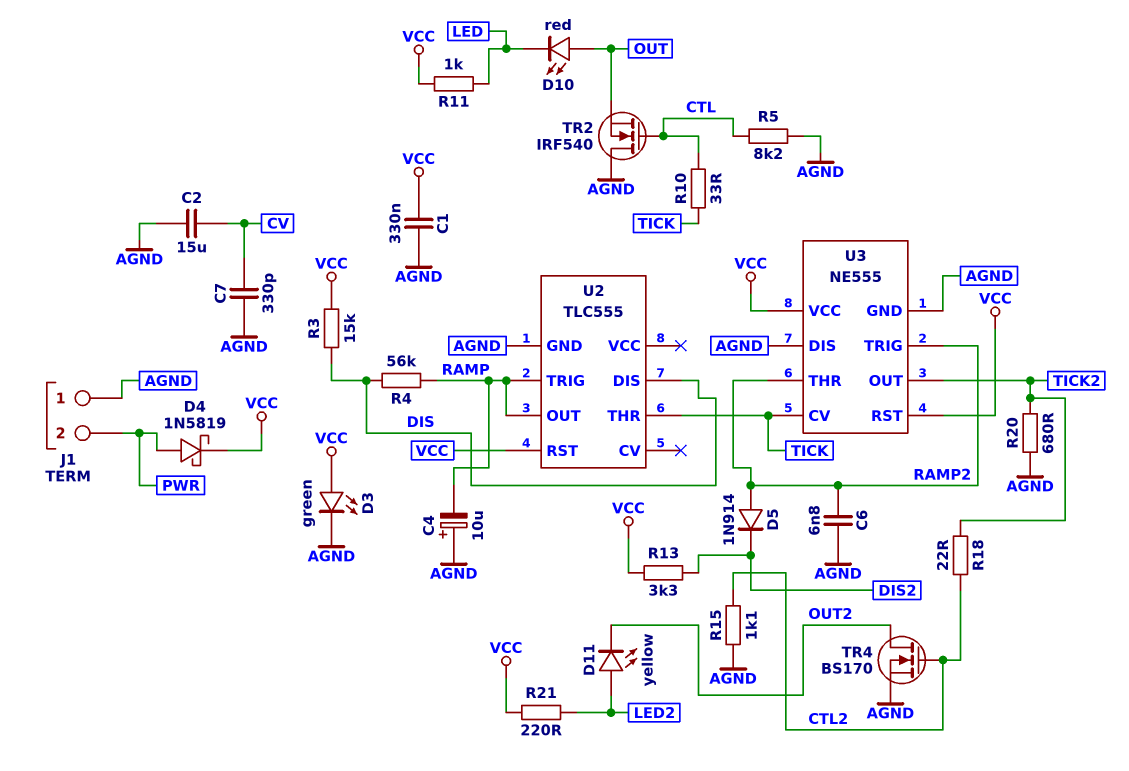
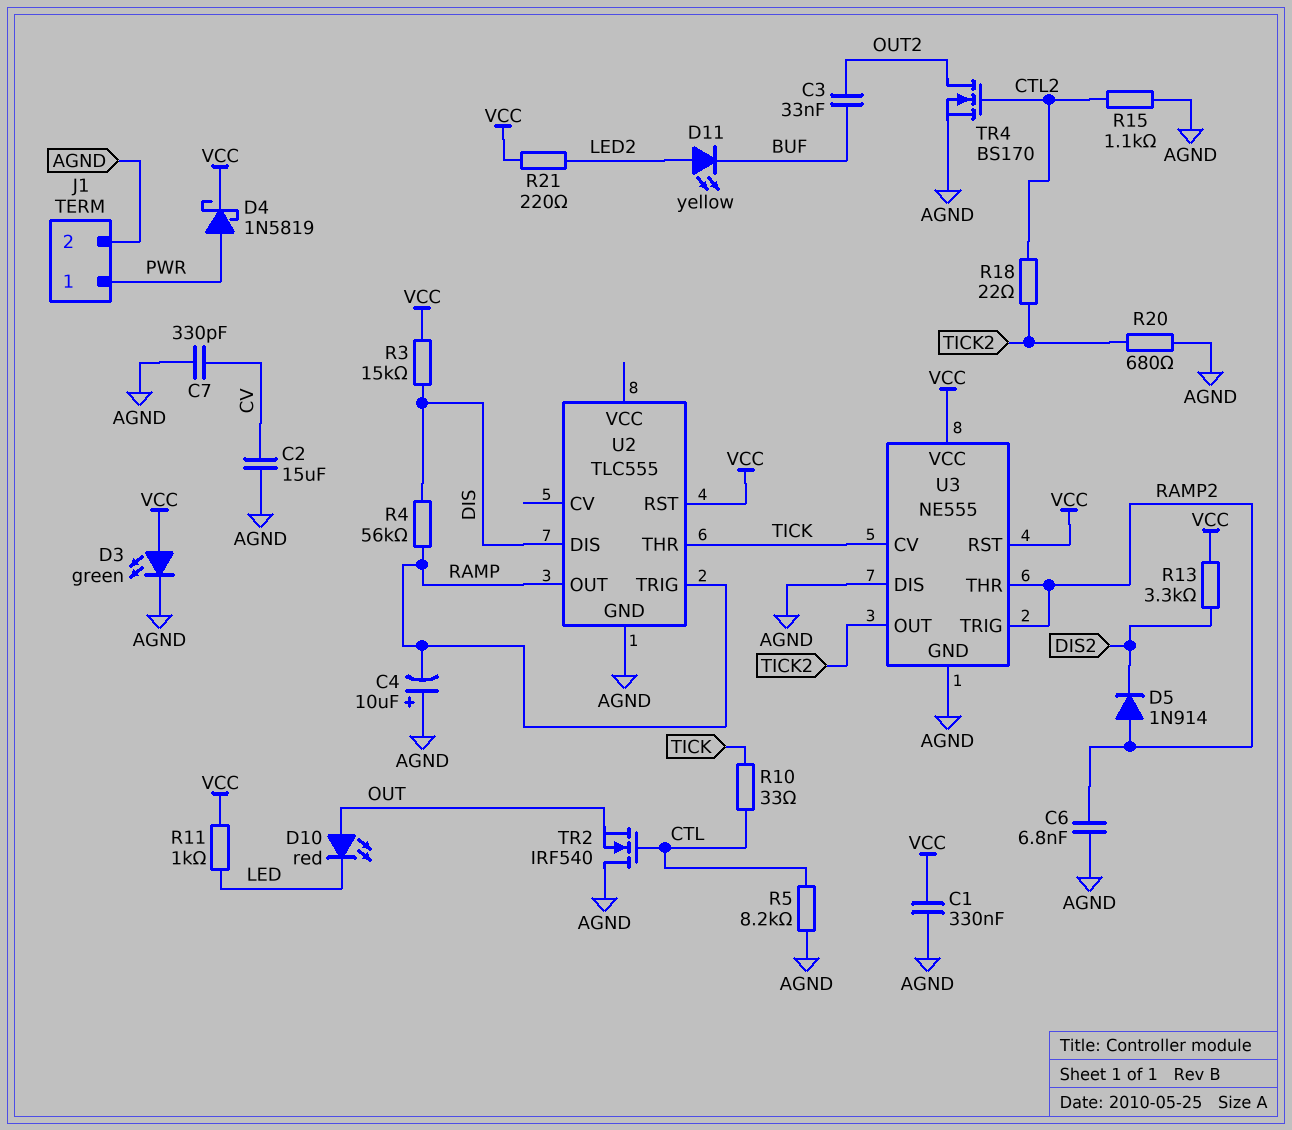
C3: none -> 33nF (BUF, OUT2)
D11: LED yellow (A LED2, K OUT2) -> LED yellow (A LED2, K BUF)
J1 pin 1: AGND -> PWR
J1 pin 2: PWR -> AGND

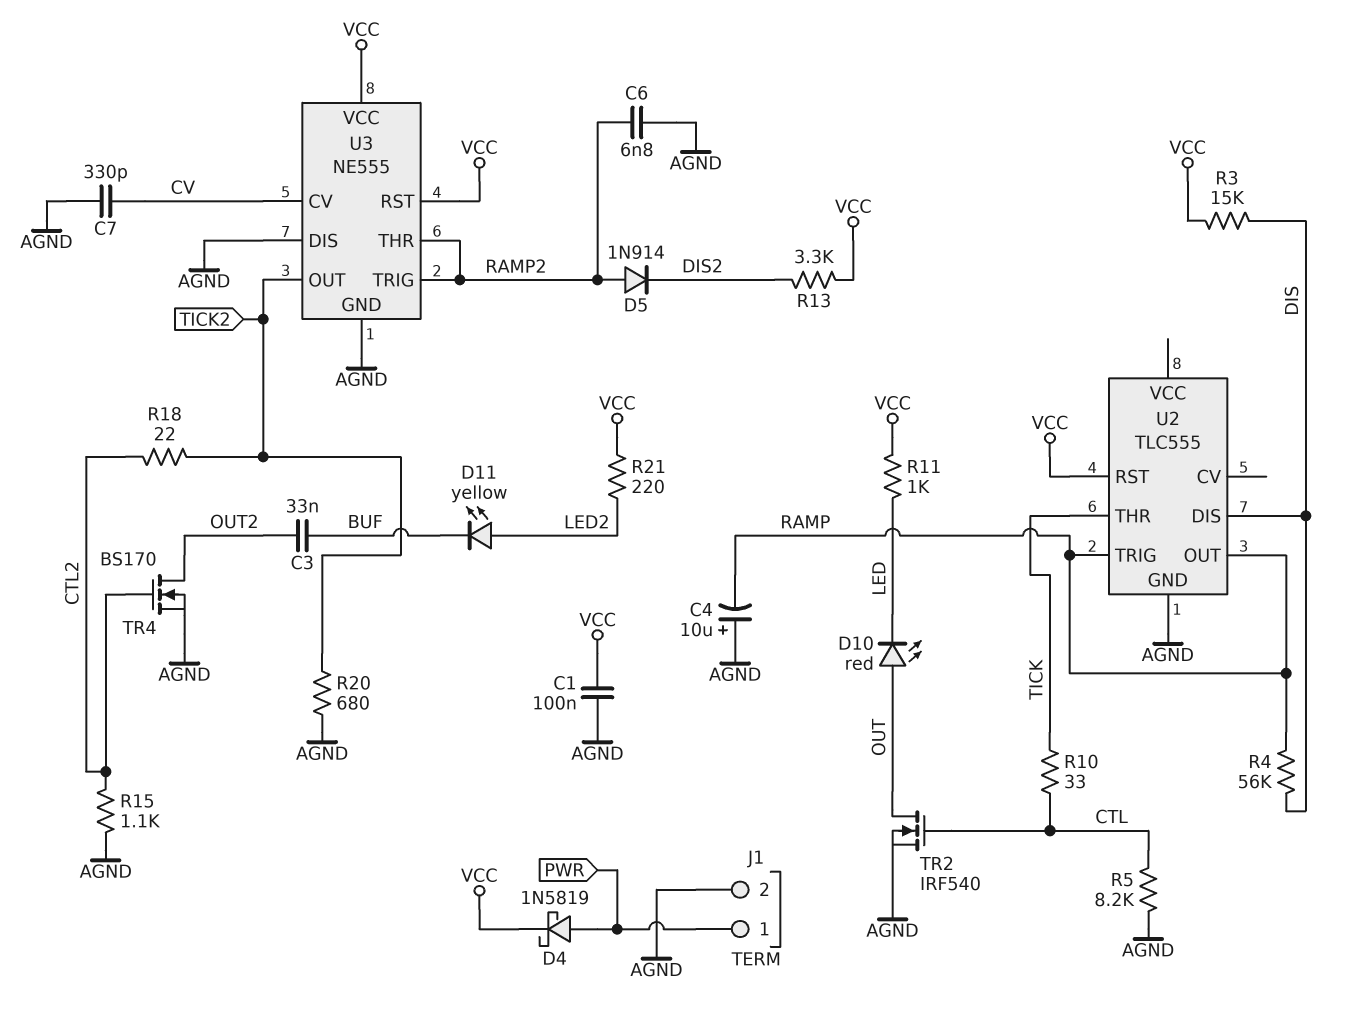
C1: 330nF (AGND, VCC) -> 100nF (AGND, VCC)
C2: 15uF (AGND, CV) -> none
D3: LED green (A VCC, K AGND) -> none
TR2: NMOS IRF540 (G CTL, D AGND, S OUT) -> NMOS IRF540 (G CTL, D OUT, S AGND)
U3 pin CV: TICK -> CV

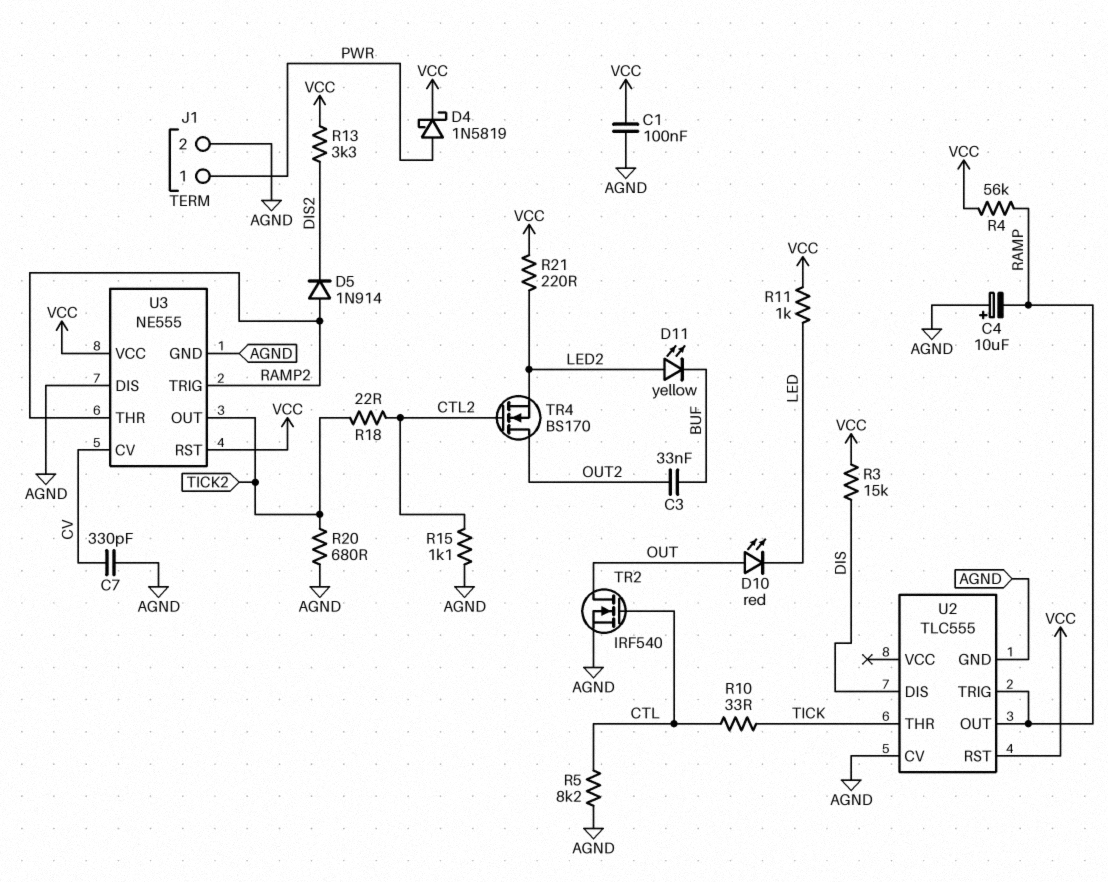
C6: 6.8nF (AGND, RAMP2) -> none
R4: 56k (DIS, RAMP) -> 56k (RAMP, VCC)
TR4: NMOS BS170 (G CTL2, D OUT2, S AGND) -> NMOS BS170 (G CTL2, D OUT2, S LED2)
U2 pin CV: none -> AGND

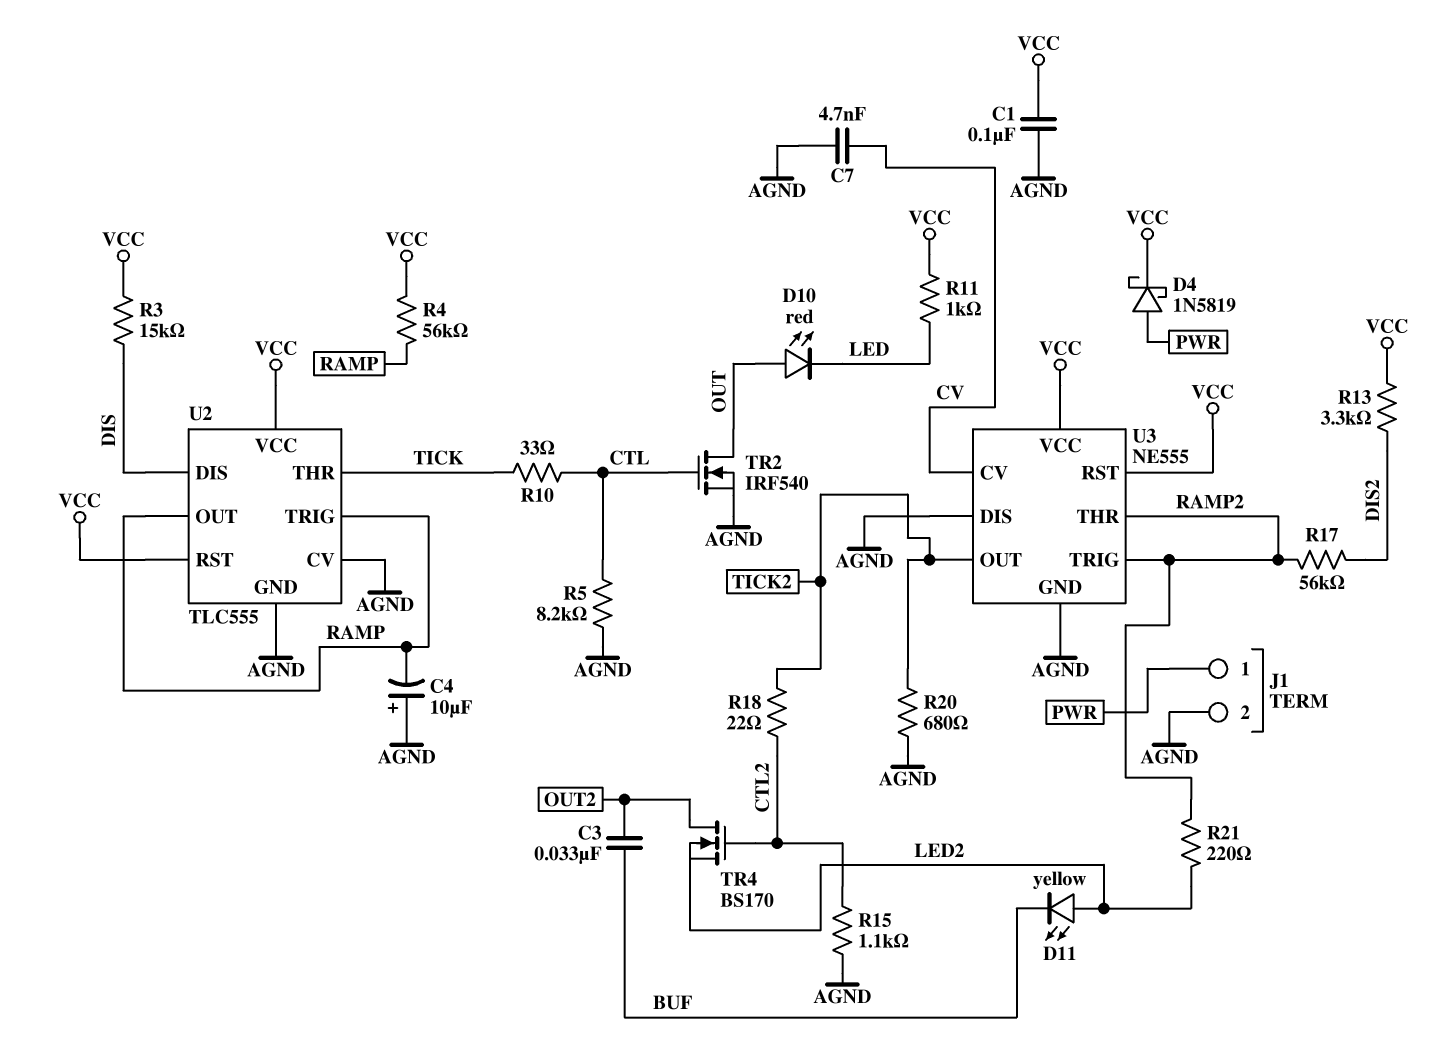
C7: 330pF (AGND, CV) -> 4.7nF (AGND, CV)
D5: diode 1N914 (A RAMP2, K DIS2) -> none
R17: none -> 56k (DIS2, RAMP2)
R21: 220 (LED2, VCC) -> 220 (LED2, RAMP2)
U2 pin VCC: none -> VCC

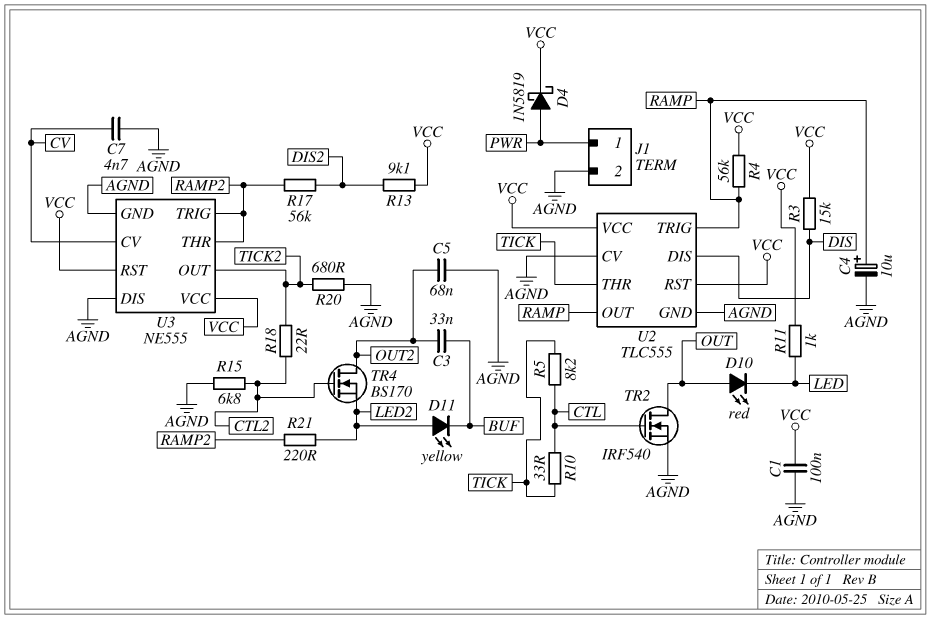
C4: 10uF (plus AGND, minus RAMP) -> 10uF (plus RAMP, minus AGND)
C5: none -> 68nF (AGND, OUT2)
R5: 8.2k (AGND, CTL) -> 8.2k (CTL, TICK)
R13: 3.3k (DIS2, VCC) -> 9.1k (DIS2, VCC)
R15: 1.1k (AGND, CTL2) -> 6.8k (AGND, CTL2)

